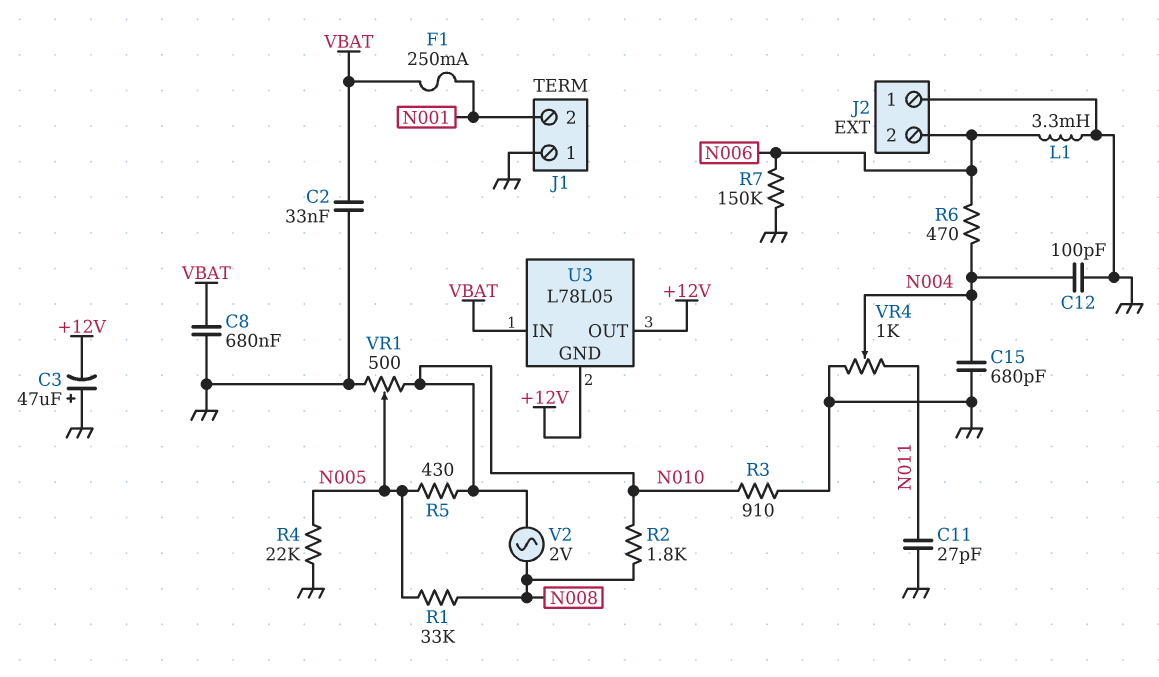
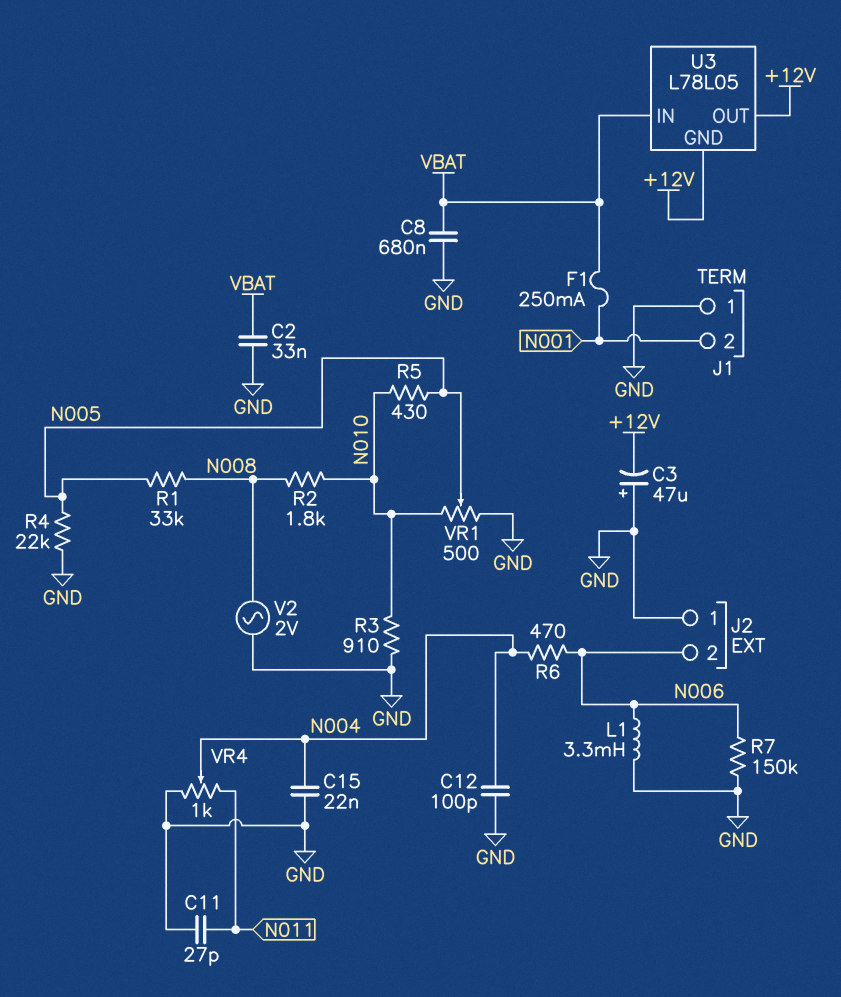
C15: 680pF (GND, N004) -> 22nF (GND, N004)
V2: AC 2V (N008, N010) -> AC 2V (GND, N008)

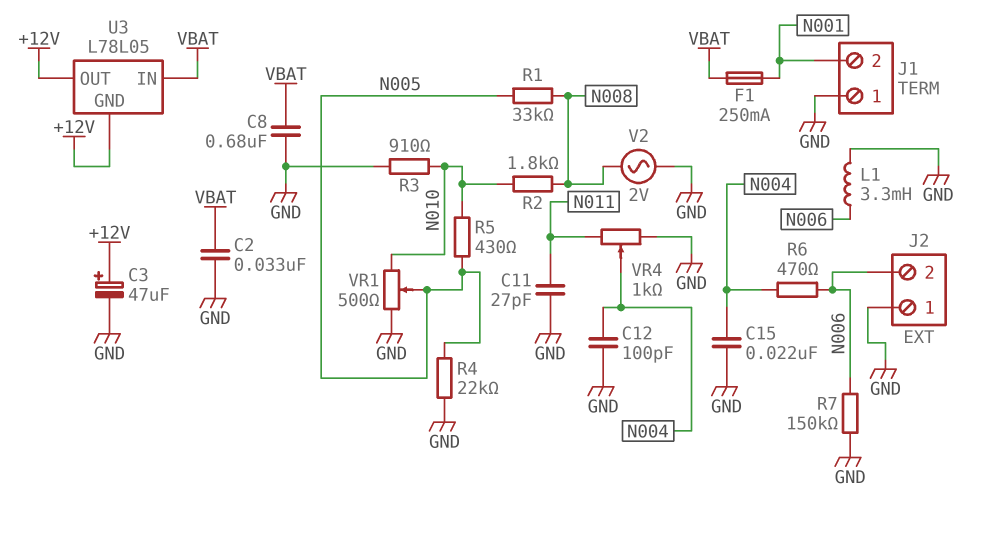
C3: 47uF (plus GND, minus +12V) -> 47uF (plus +12V, minus GND)

